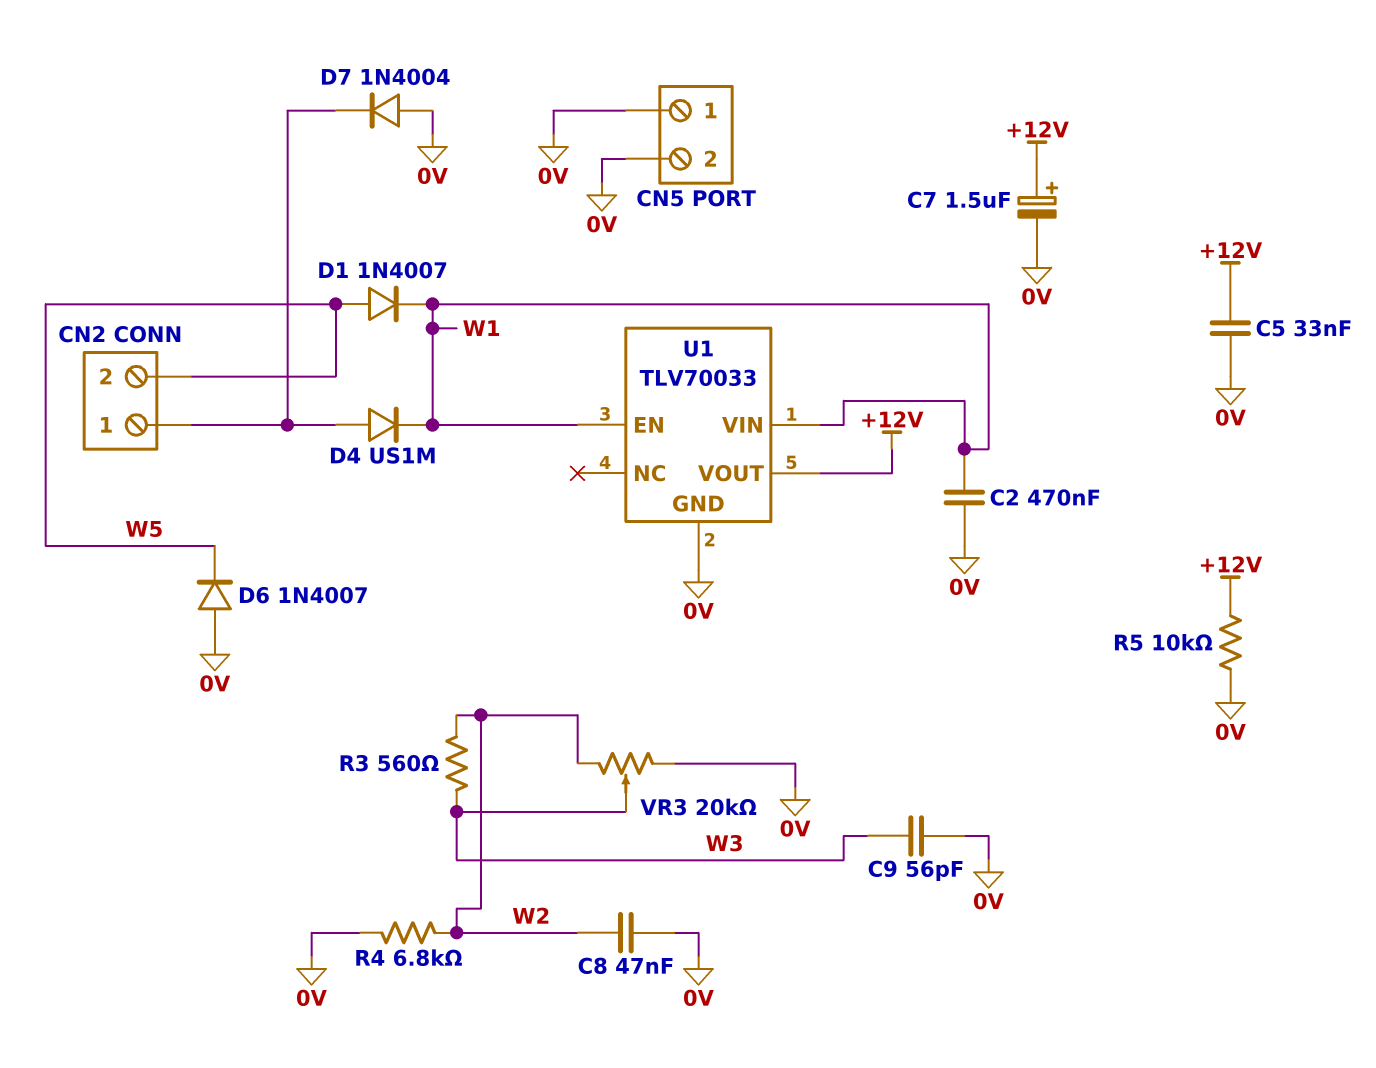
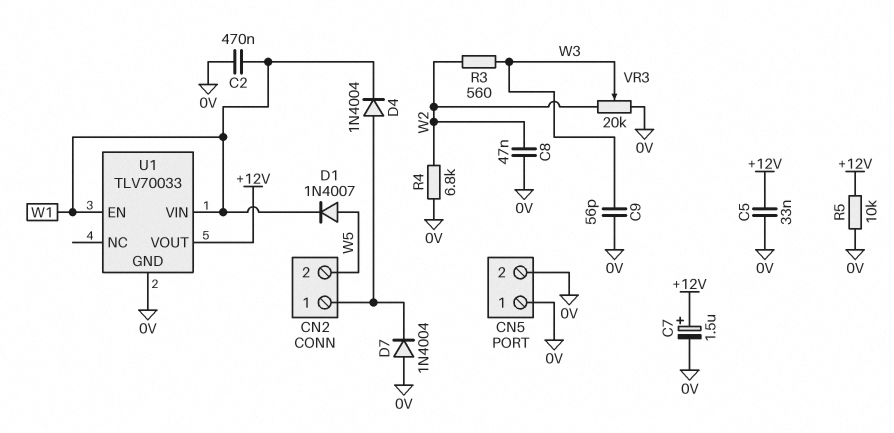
D4: diode US1M (A CN2/1, K W1) -> diode 1N4004 (A CN2/1, K W1)
D6: diode 1N4007 (A 0V, K W5) -> none

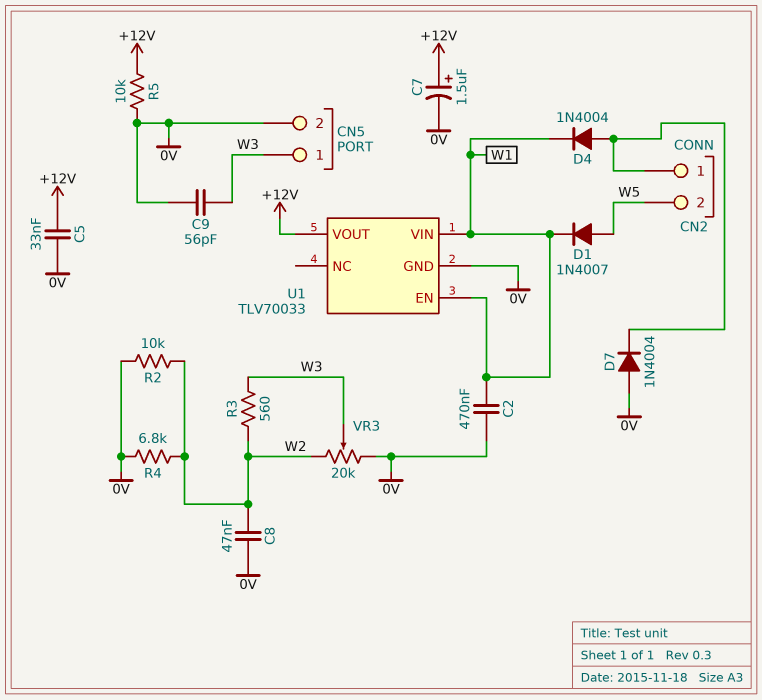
CN5 pin 1: 0V -> W3
R2: none -> 10k (0V, W2)

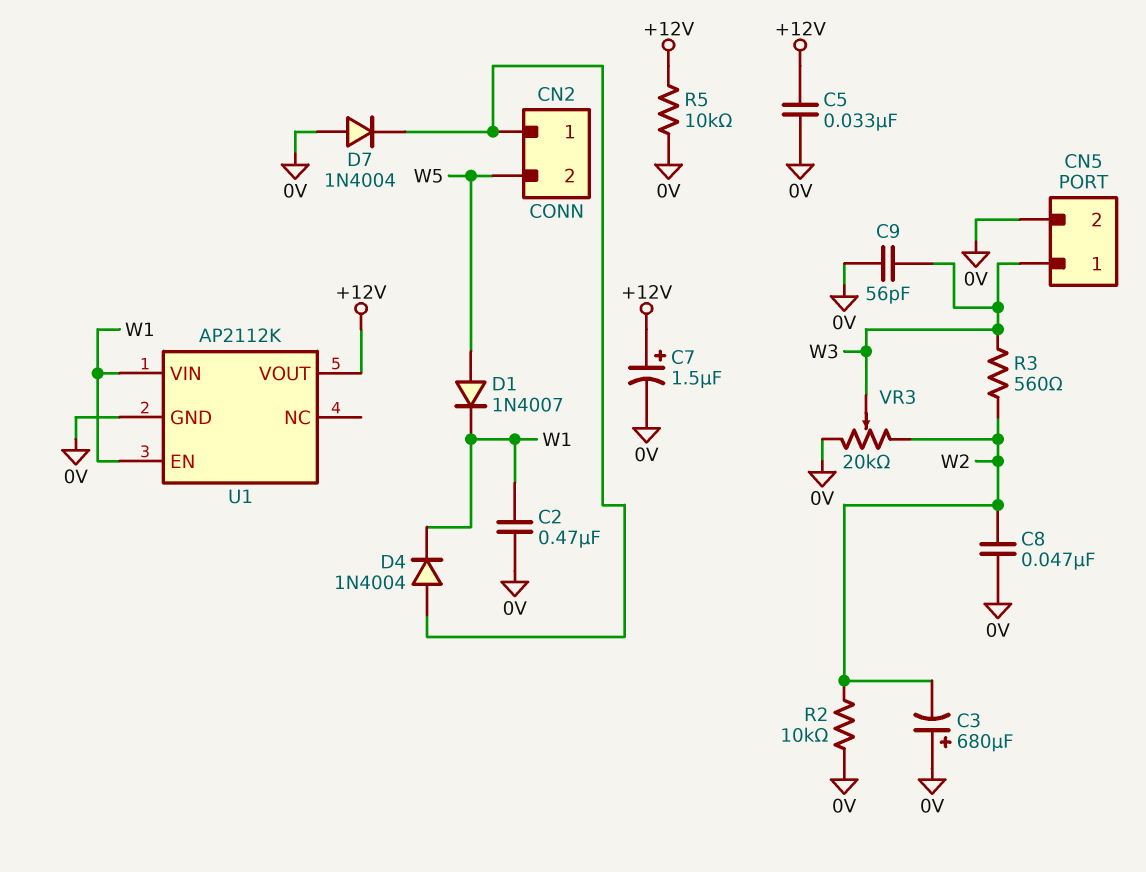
C3: none -> 680uF (plus 0V, minus W2)
R4: 6.8k (0V, W2) -> none
U1: TLV70033 -> AP2112K

